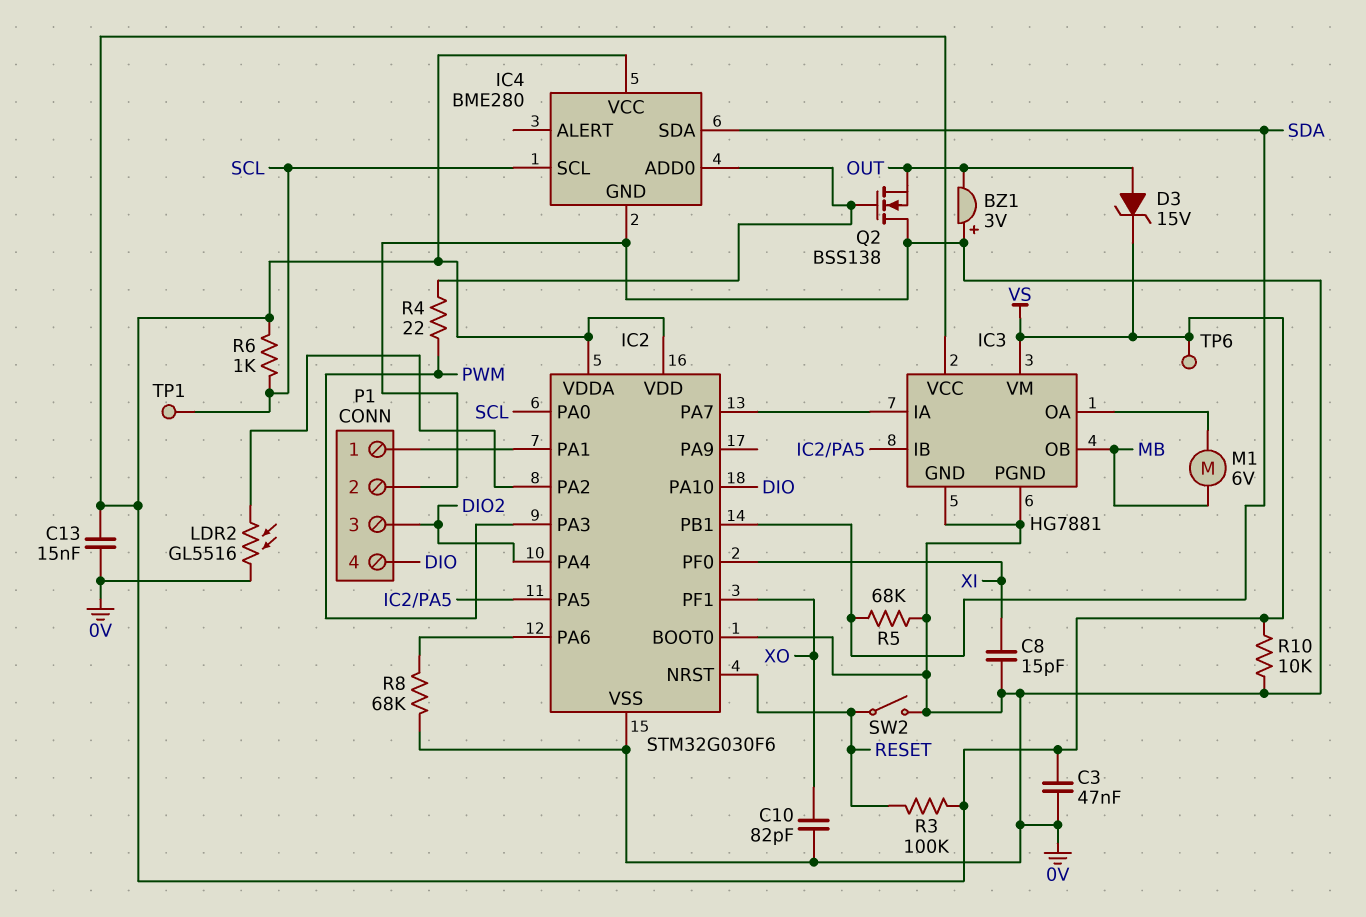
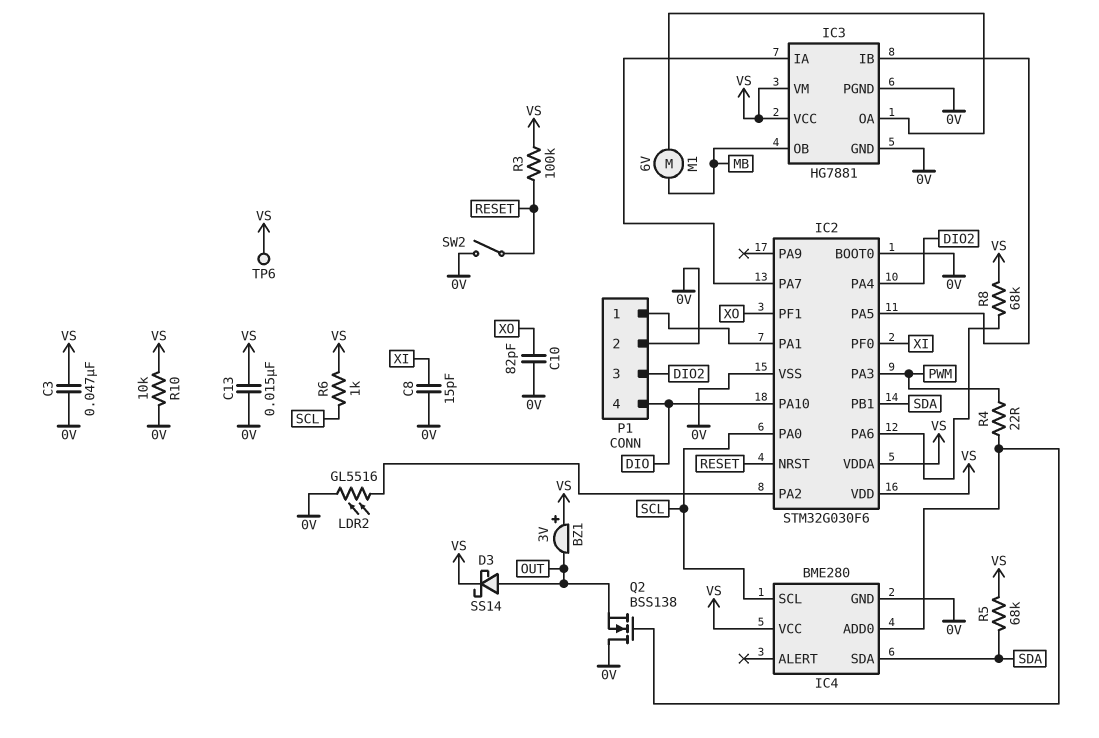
BZ1: buzzer 3V (plus 0V, minus OUT) -> buzzer 3V (plus VS, minus OUT)
D3: zener 15V (A OUT, K VS) -> schottky SS14 (A OUT, K VS)
R5: 68k (0V, SDA) -> 68k (SDA, VS)
R8: 68k (0V, IC2/PA6) -> 68k (IC2/PA6, VS)
TP1: test point (SCL) -> none

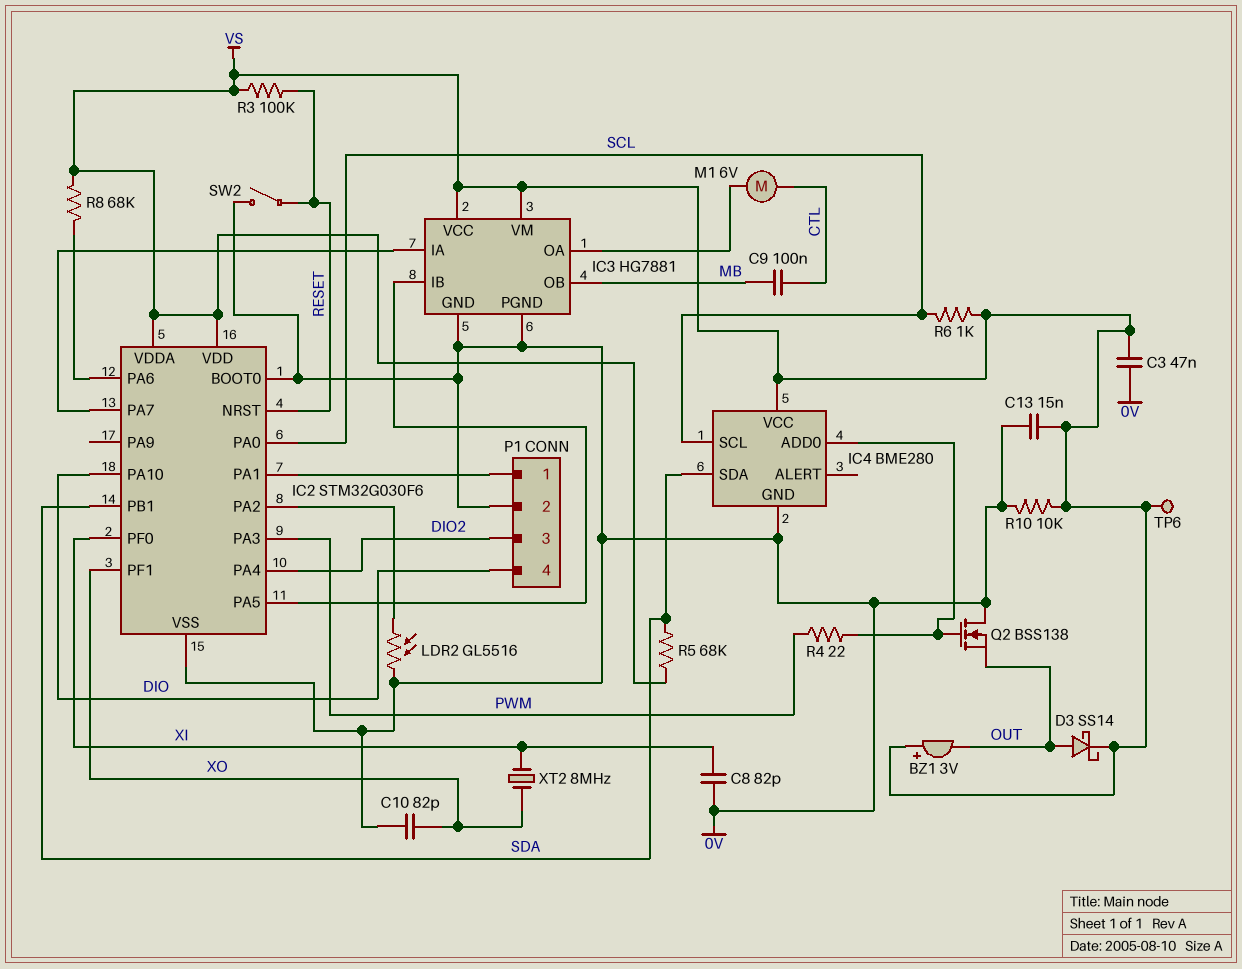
C8: 15pF (0V, XI) -> 82pF (0V, XI)
C9: none -> 100nF (CTL, MB)
M1: motor 6V (IC3/OA, MB) -> motor 6V (CTL, IC3/OA)
XT2: none -> 8MHz (XI, XO)

